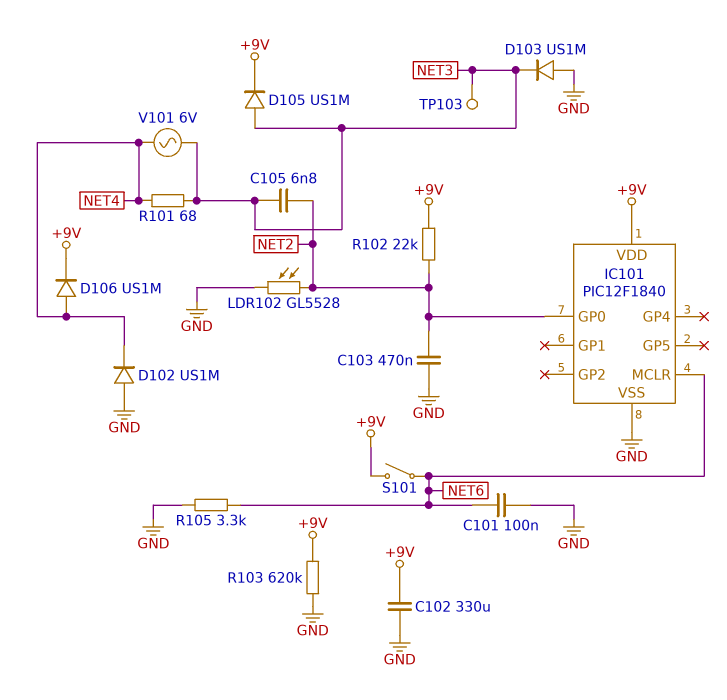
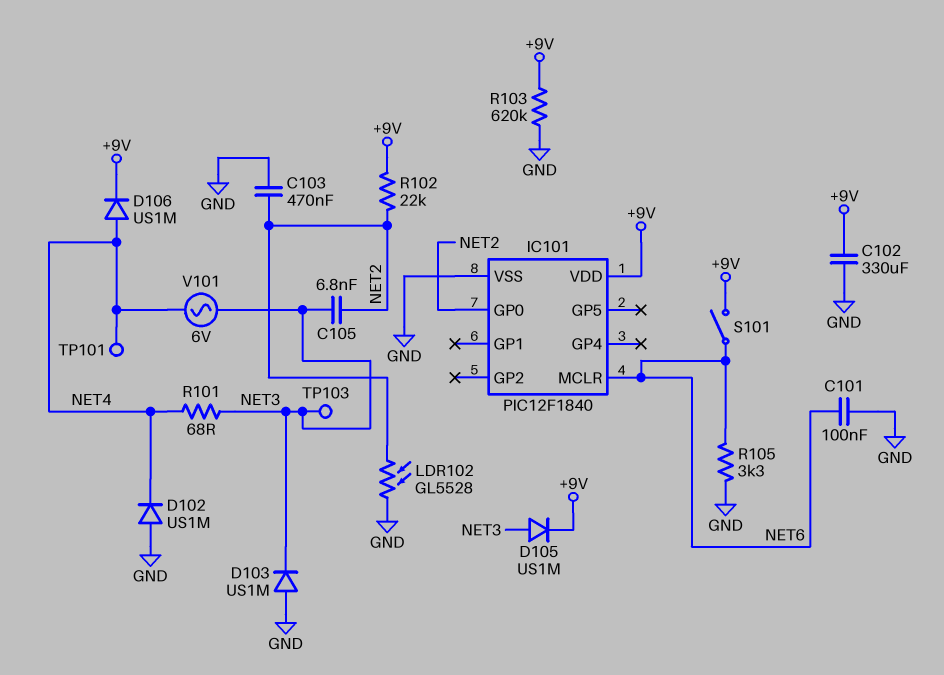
TP101: none -> test point (NET4)

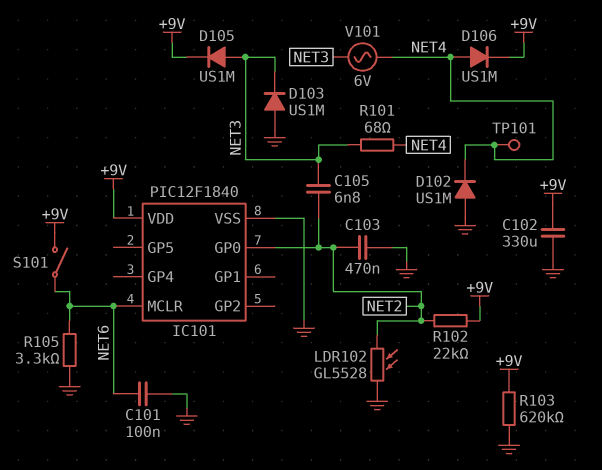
TP103: test point (NET3) -> none

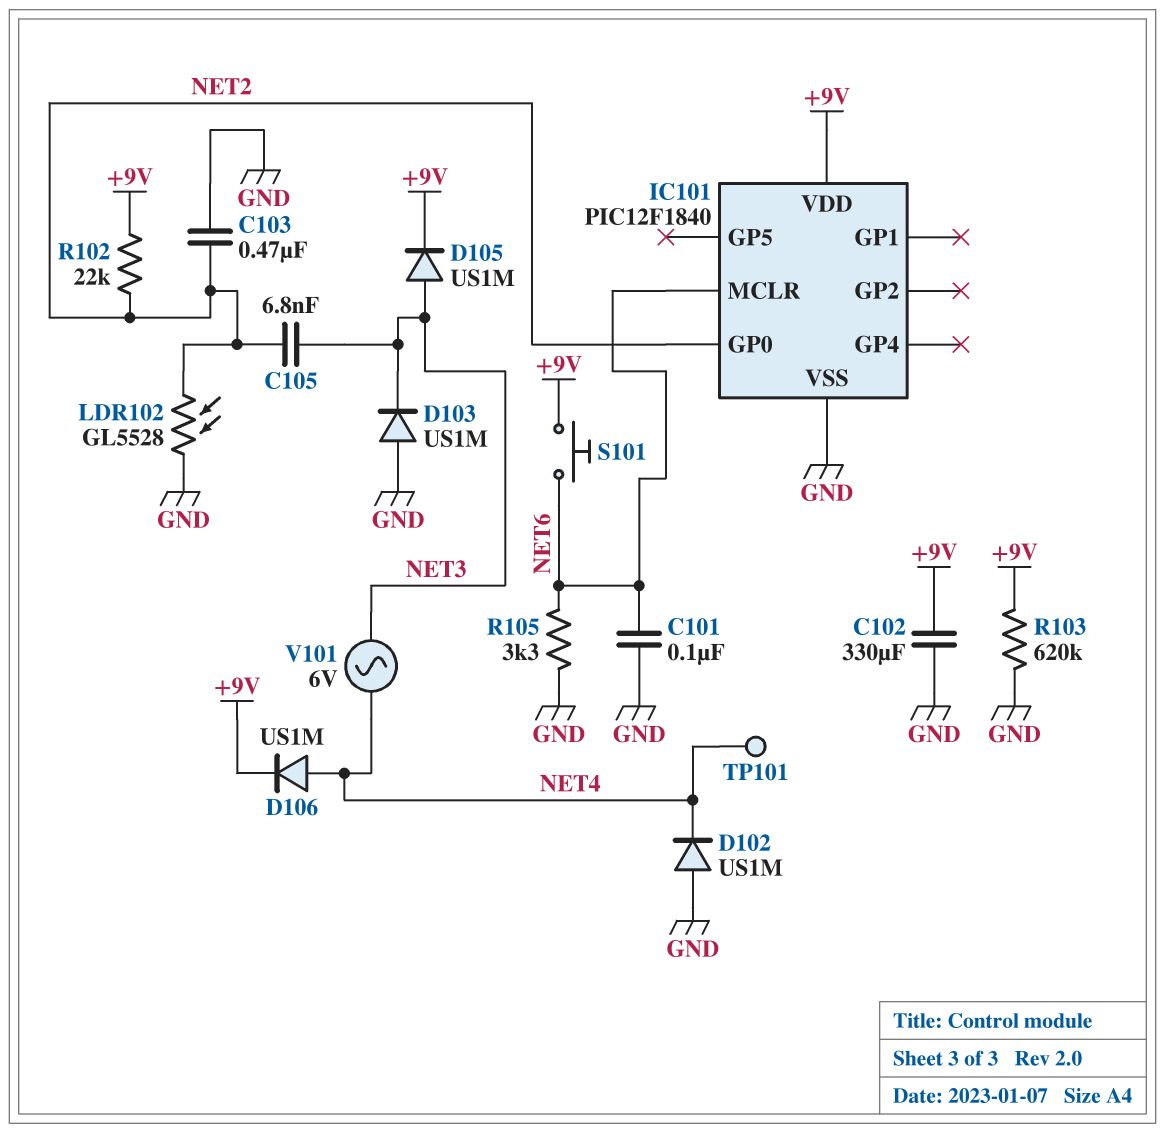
R101: 68 (NET3, NET4) -> none
S101: switch (+9V, NET6) -> button (+9V, NET6)

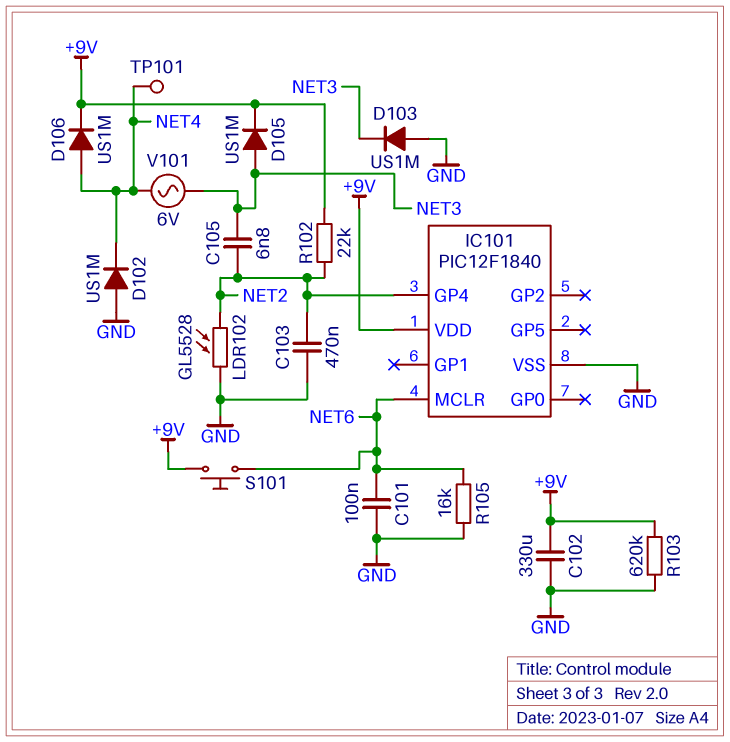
IC101 pin GP0: NET2 -> none
IC101 pin GP4: none -> NET2
R105: 3.3k (GND, NET6) -> 16k (GND, NET6)

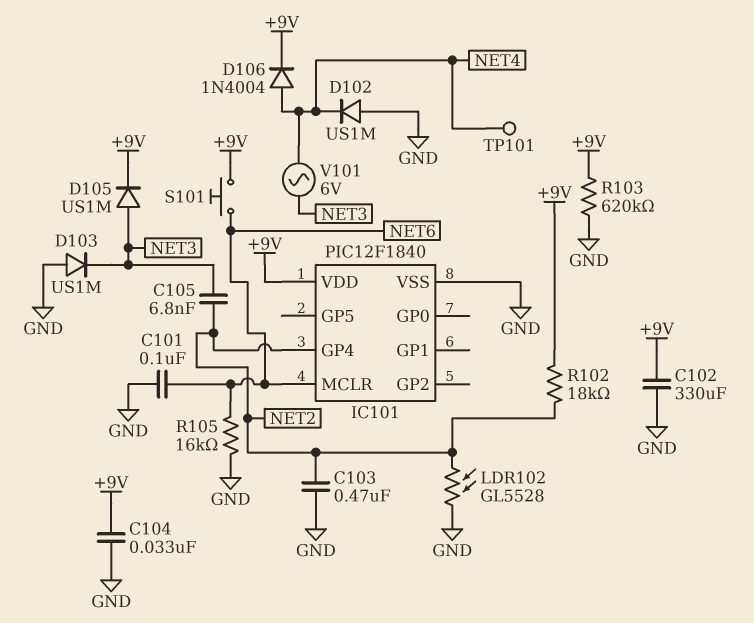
C104: none -> 33nF (+9V, GND)
D106: diode US1M (A NET4, K +9V) -> diode 1N4004 (A NET4, K +9V)
R102: 22k (+9V, NET2) -> 18k (+9V, NET2)

